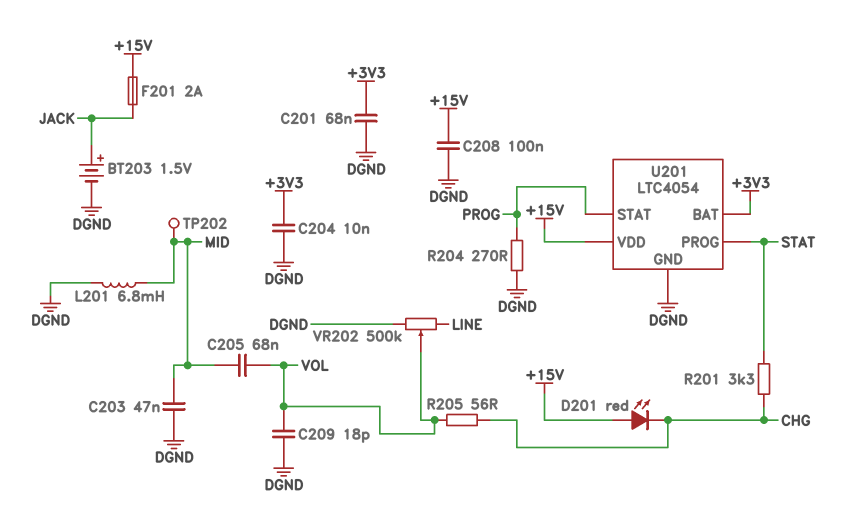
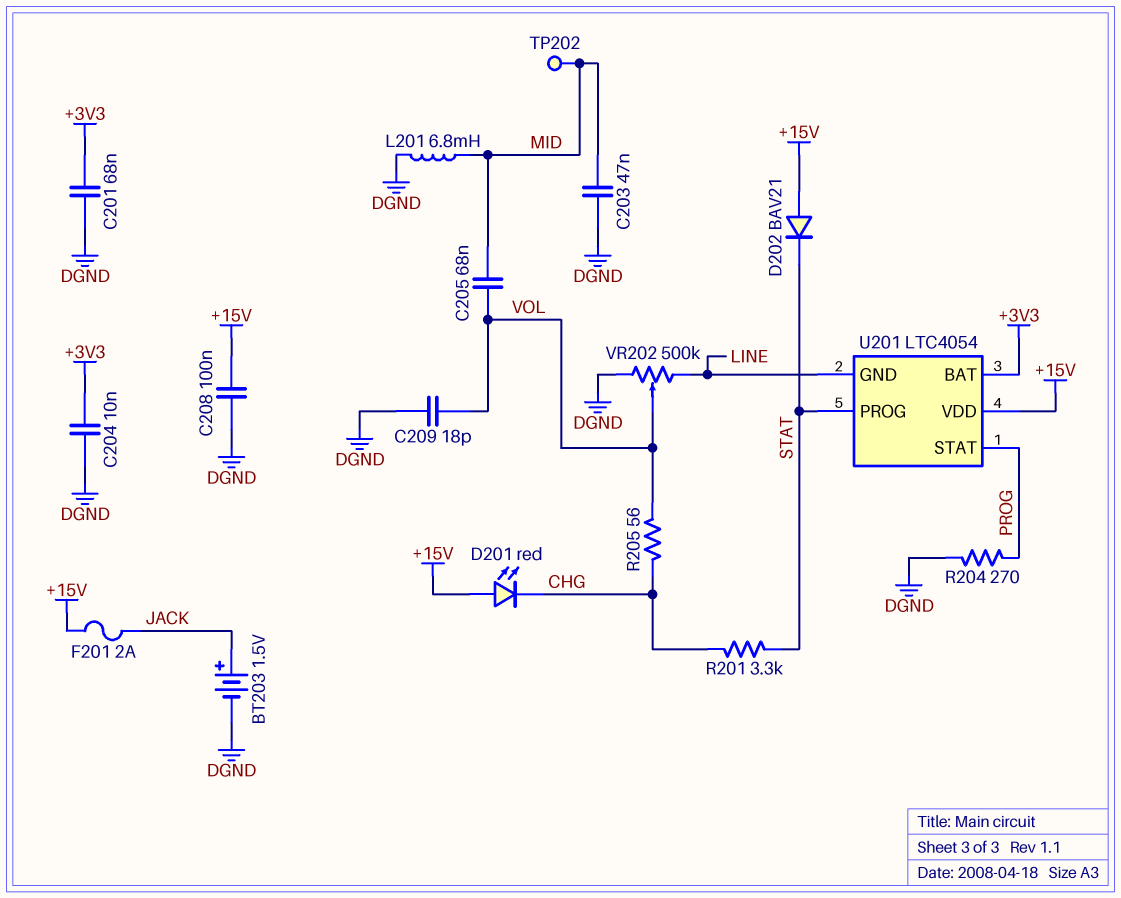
D202: none -> diode BAV21 (A +15V, K STAT)
U201 pin GND: DGND -> LINE

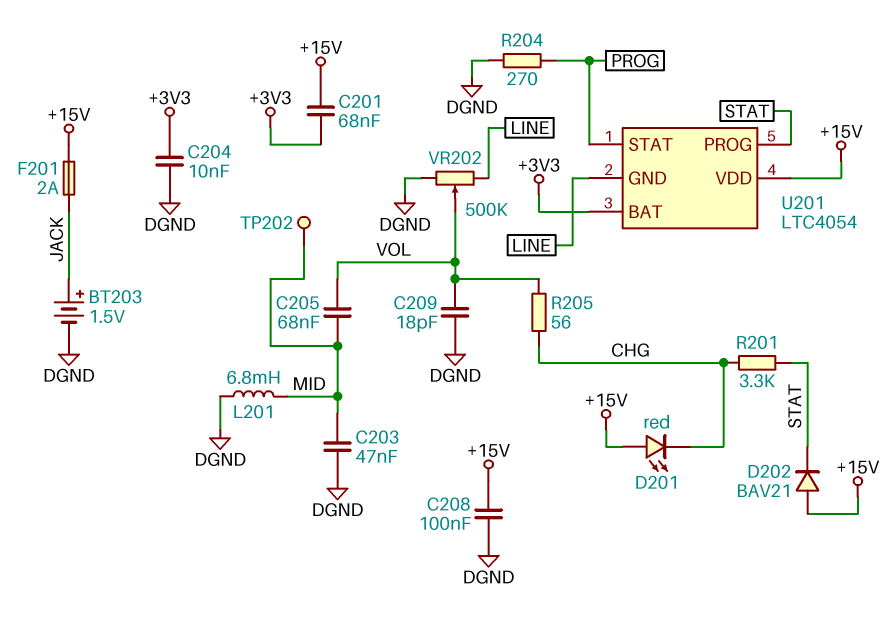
C201: 68nF (+3V3, DGND) -> 68nF (+3V3, +15V)

